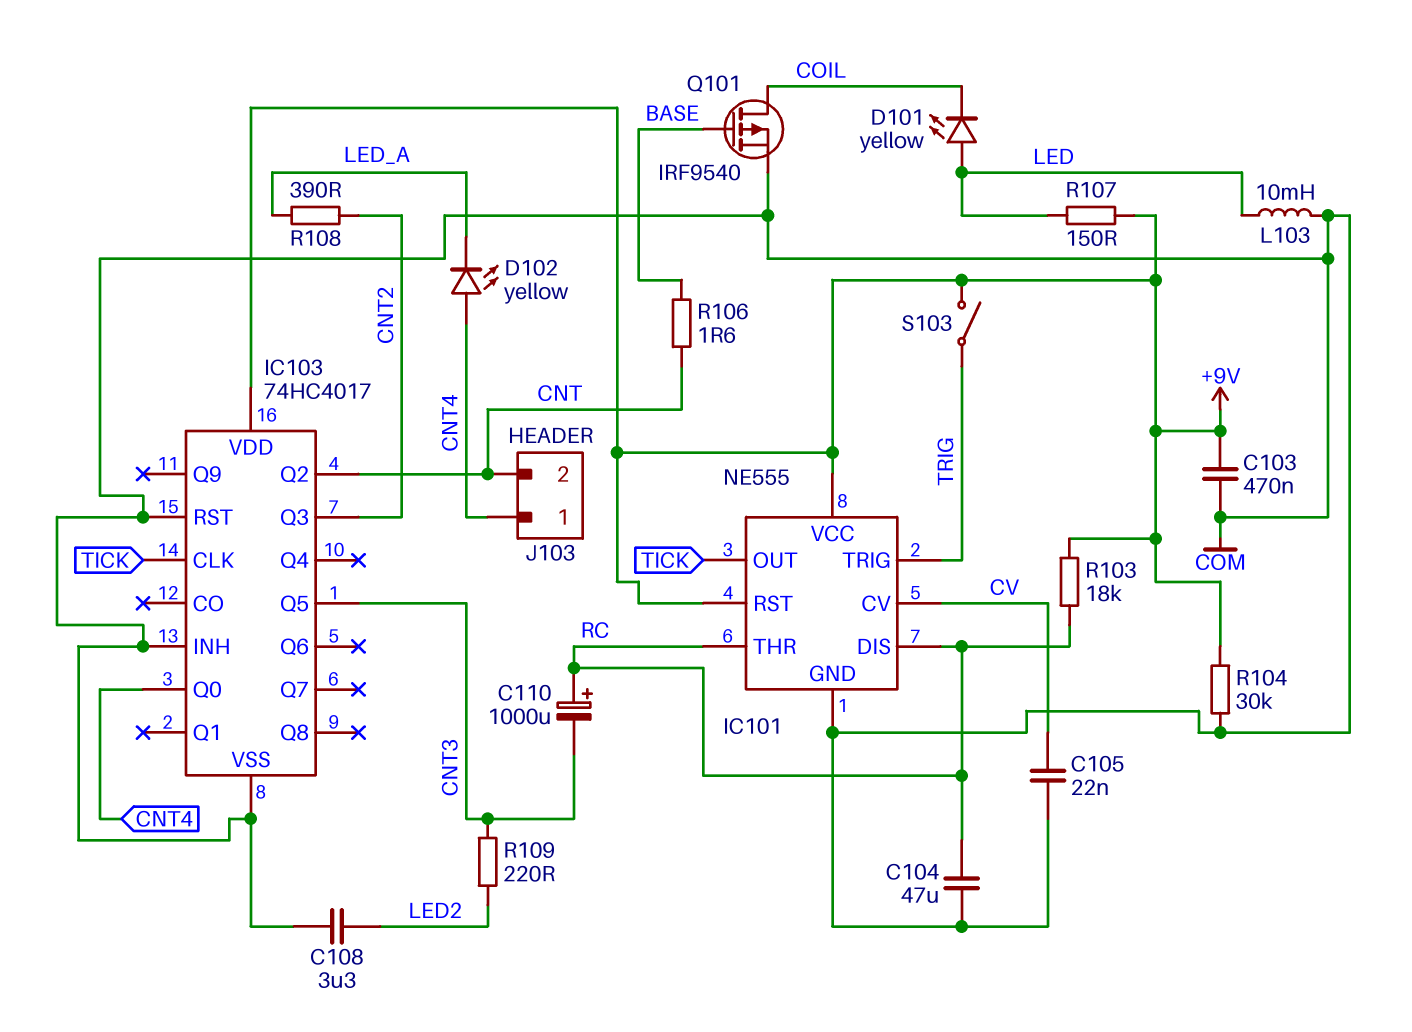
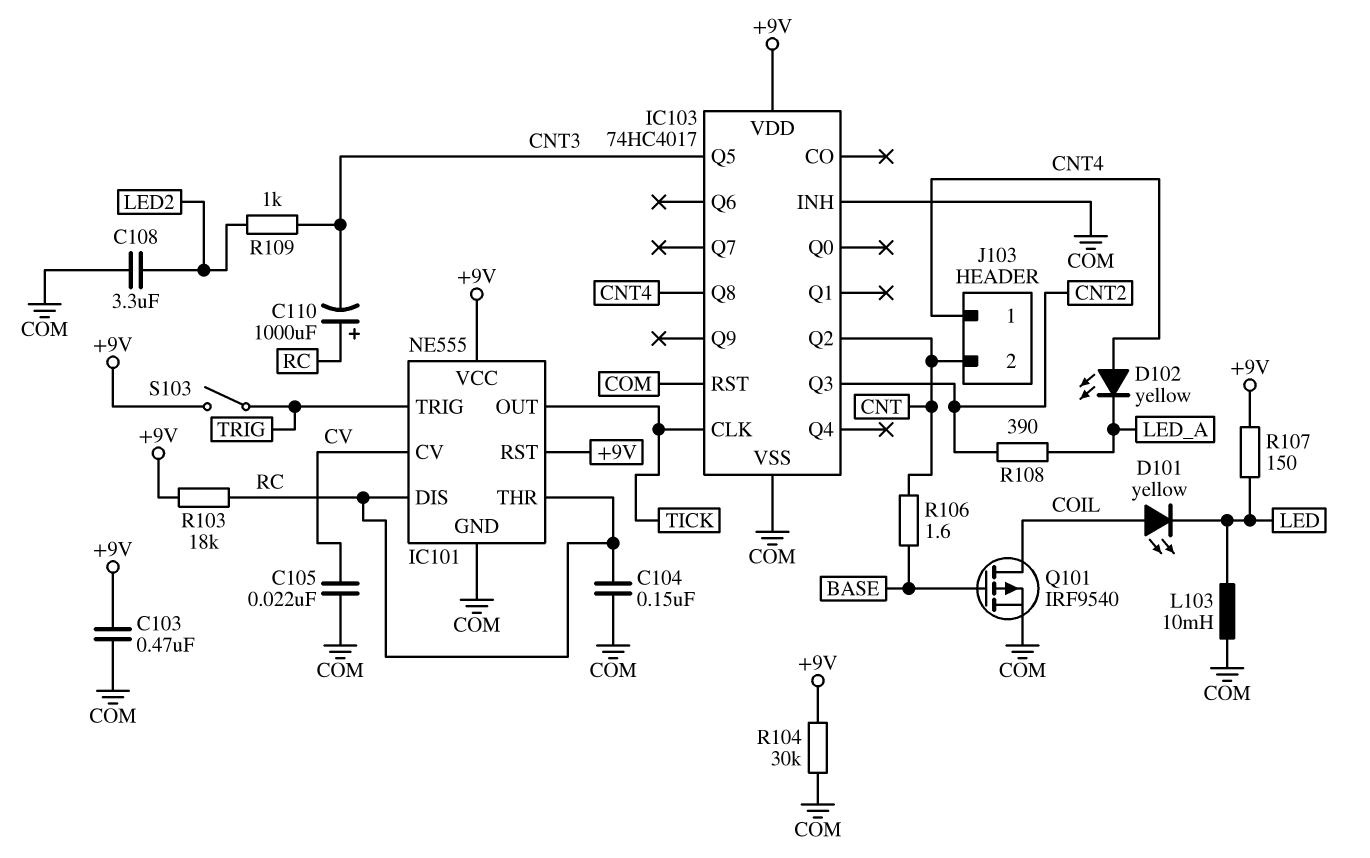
C104: 47uF (COM, RC) -> 150nF (COM, RC)
D101: LED yellow (A LED, K COIL) -> LED yellow (A COIL, K LED)
IC103 pin Q0: CNT4 -> none
IC103 pin Q8: none -> CNT4
R109: 220 (CNT3, LED2) -> 1k (CNT3, LED2)

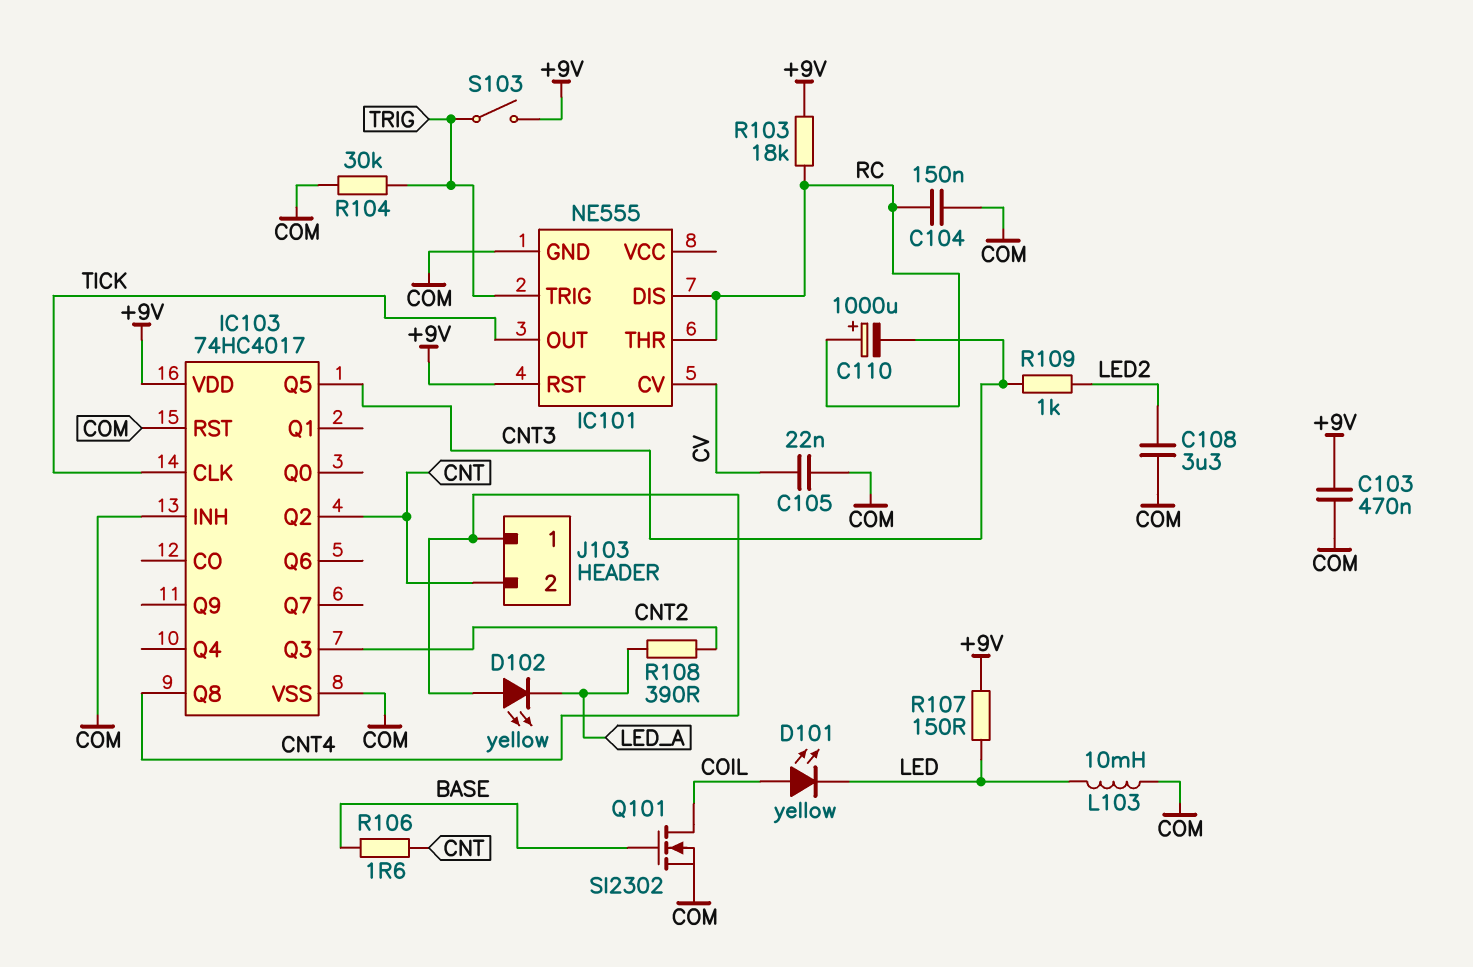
IC101 pin VCC: +9V -> none
Q101: PMOS IRF9540 (G BASE, D COIL, S COM) -> NMOS SI2302 (G BASE, D COIL, S COM)
R104: 30k (+9V, COM) -> 30k (COM, TRIG)

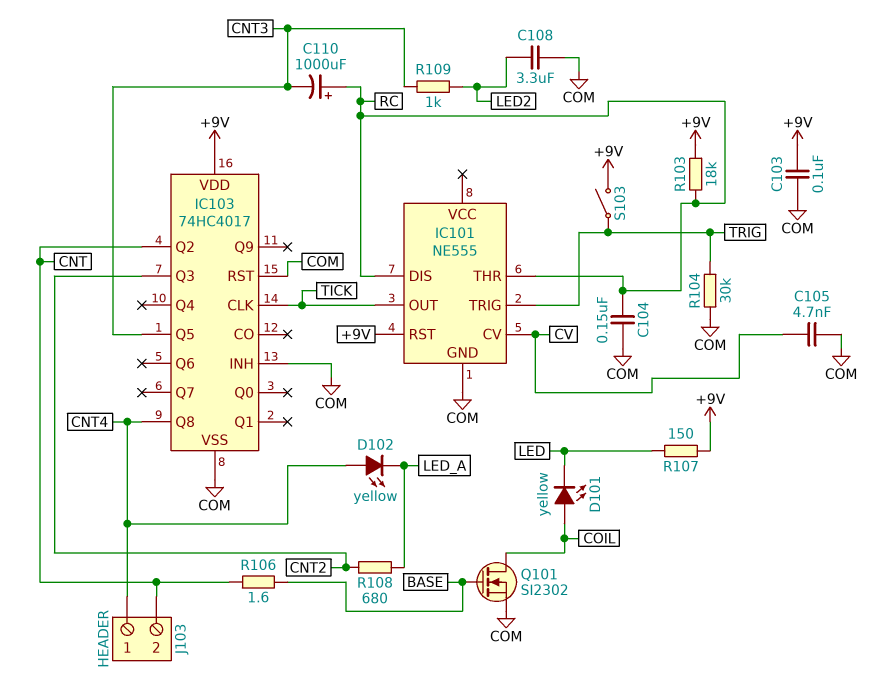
C103: 470nF (+9V, COM) -> 100nF (+9V, COM)
C105: 22nF (COM, CV) -> 4.7nF (COM, CV)
L103: 10mH (COM, LED) -> none
R108: 390 (CNT2, LED_A) -> 680 (CNT2, LED_A)

